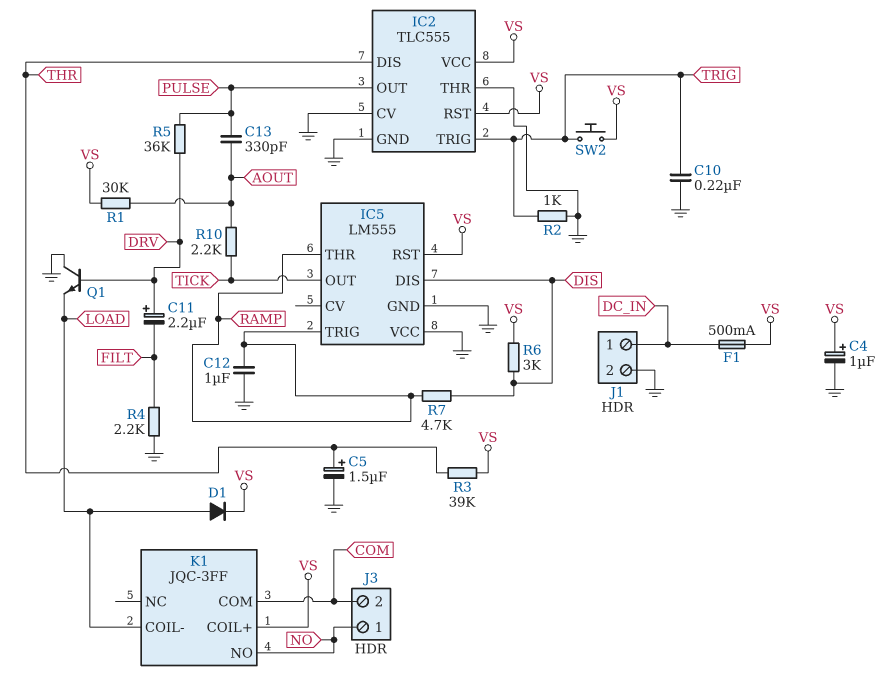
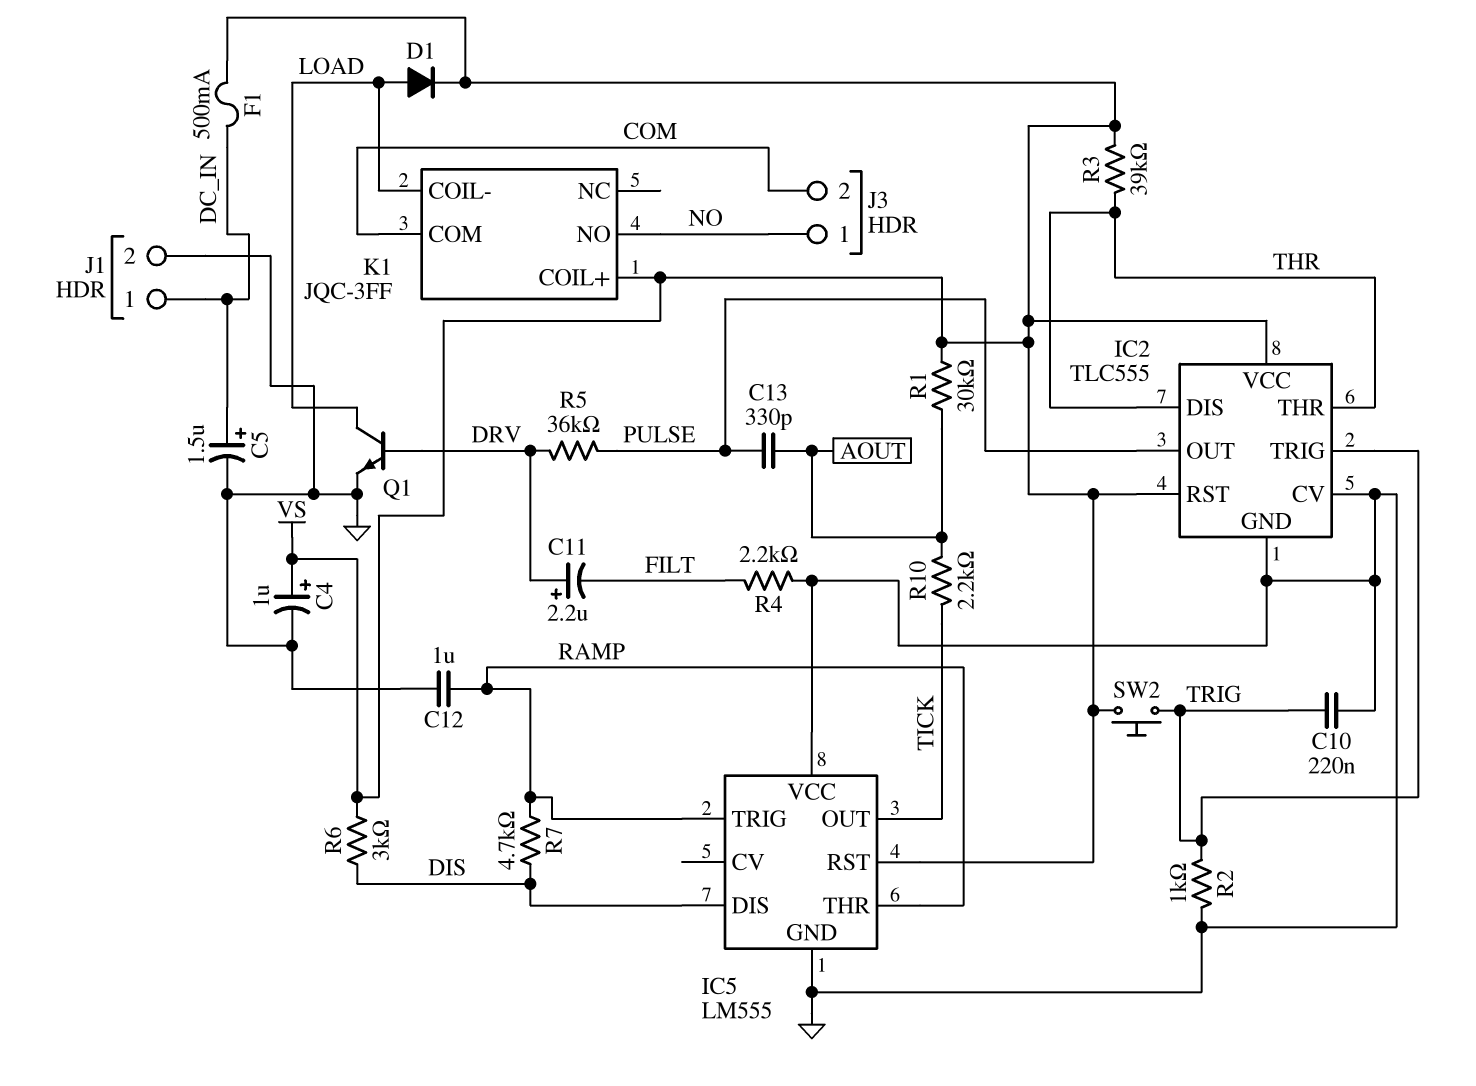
C5: 1.5uF (plus THR, minus GND) -> 1.5uF (plus DC_IN, minus GND)
IC2 pin THR: GND -> THR
Q1: NPN (B DRV, C GND, E LOAD) -> NPN (B DRV, C LOAD, E GND)

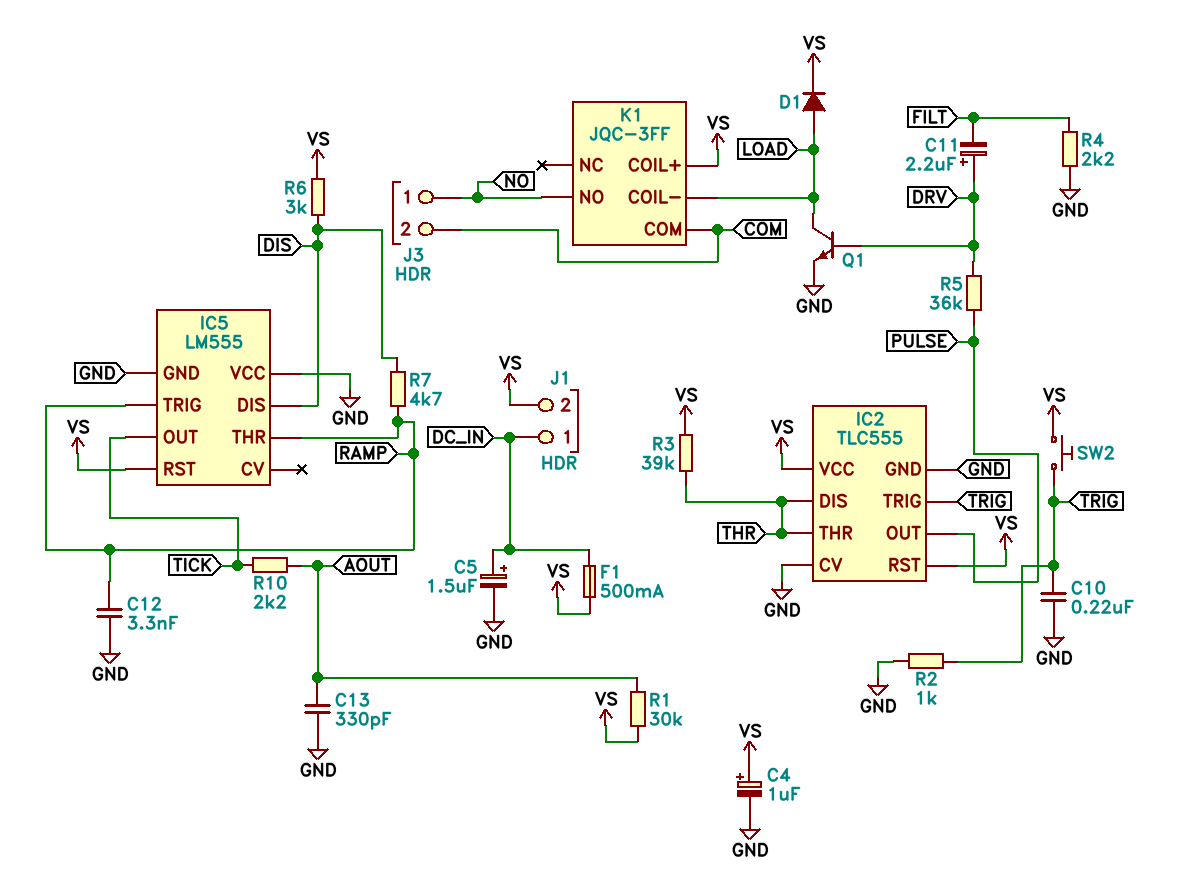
C12: 1uF (GND, RAMP) -> 3.3nF (GND, RAMP)
C13: 330pF (AOUT, PULSE) -> 330pF (AOUT, GND)
J1 pin 2: GND -> VS

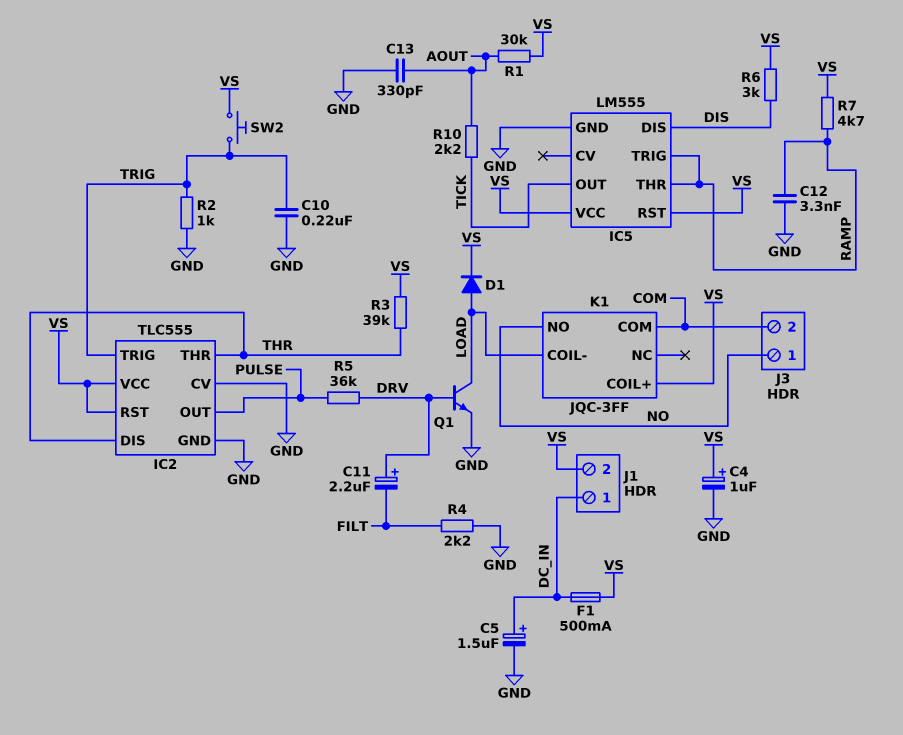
IC5 pin VCC: GND -> VS
R7: 4.7k (DIS, RAMP) -> 4.7k (RAMP, VS)

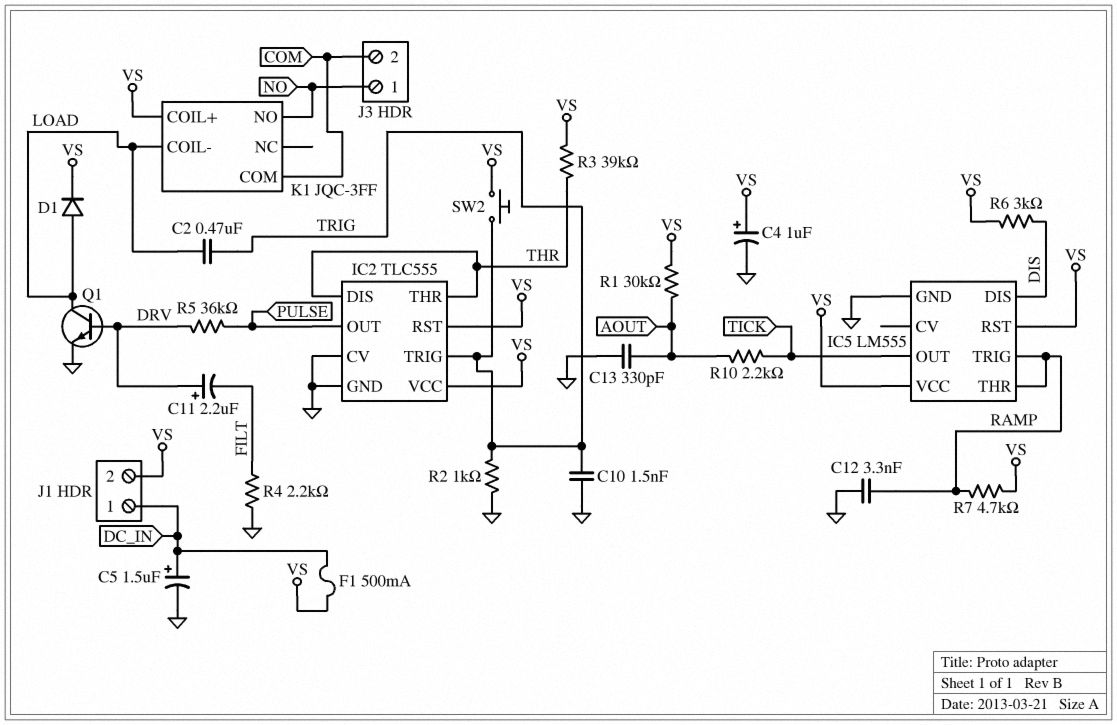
C2: none -> 470nF (LOAD, TRIG)
C10: 220nF (GND, TRIG) -> 1.5nF (GND, TRIG)

